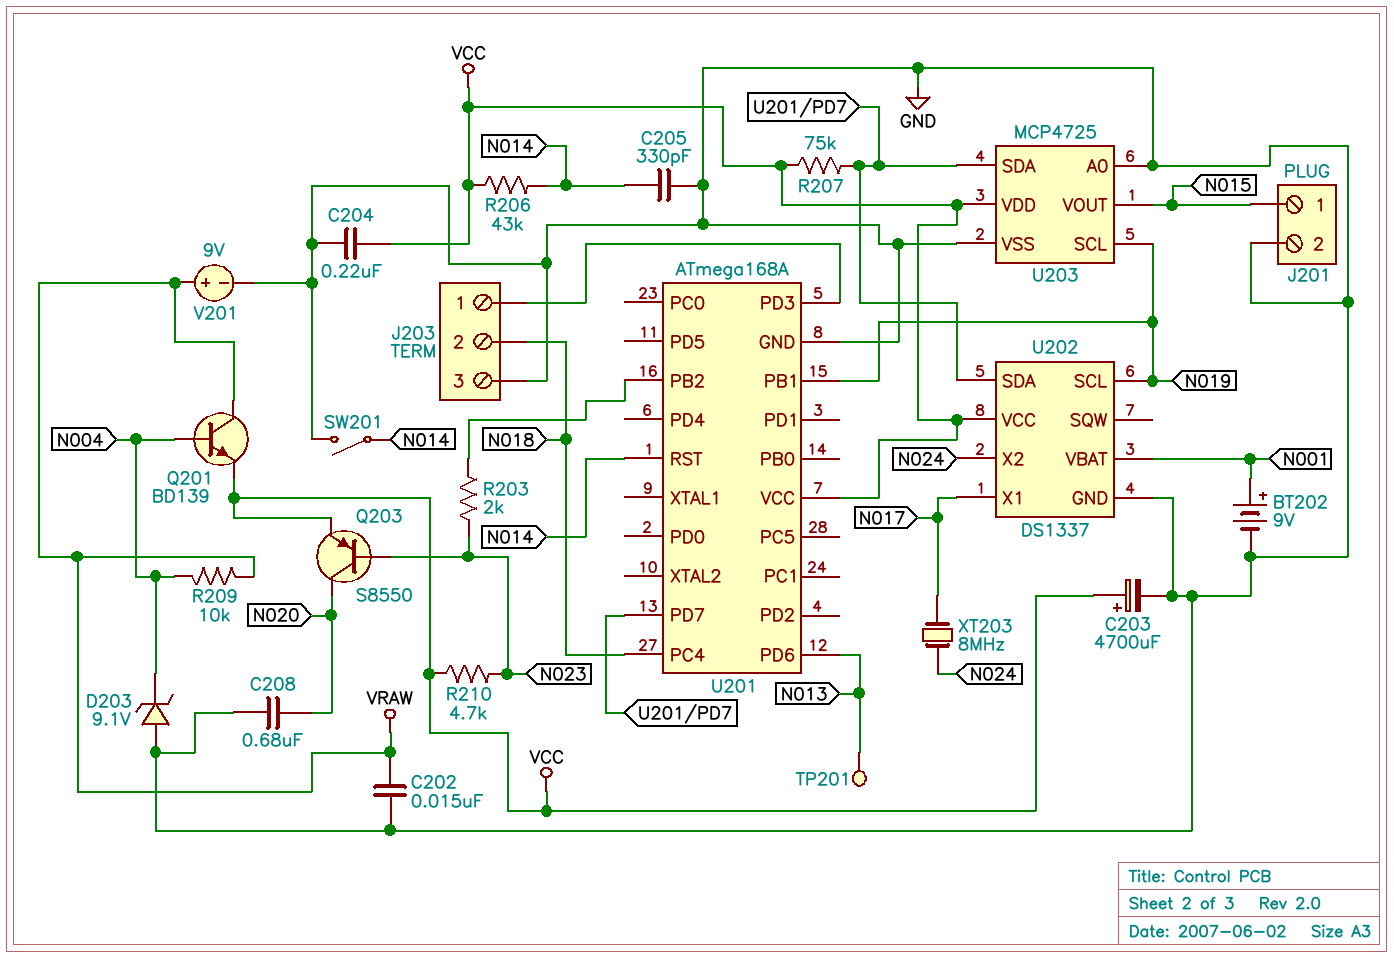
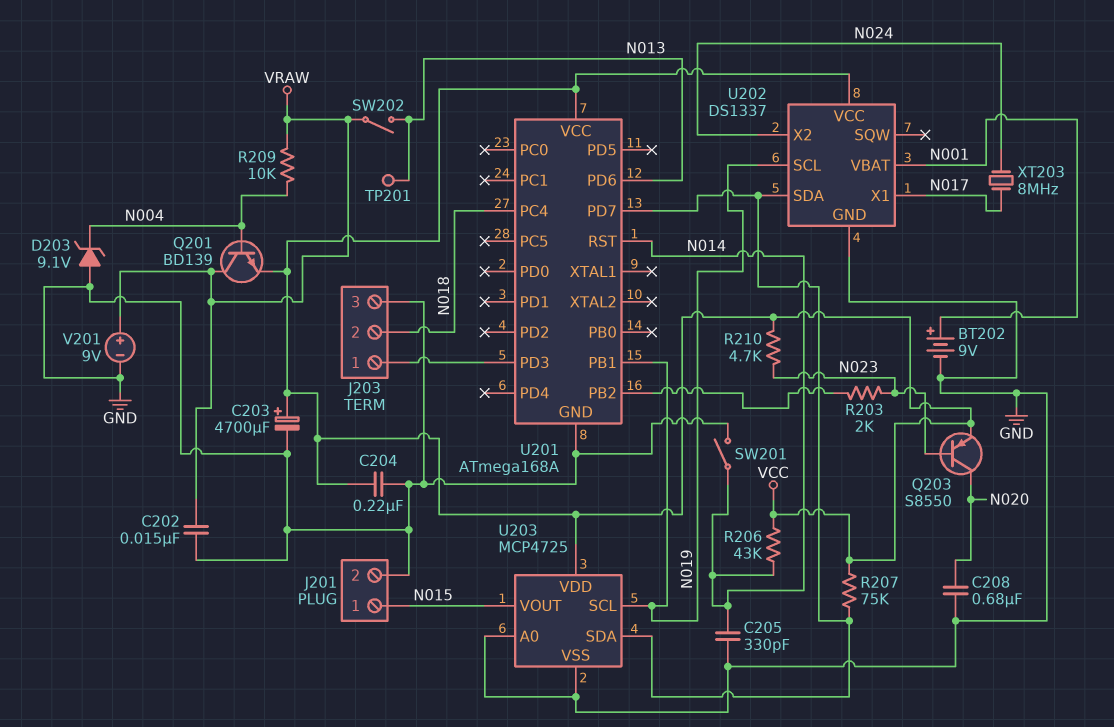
SW202: none -> switch (N013, VRAW)

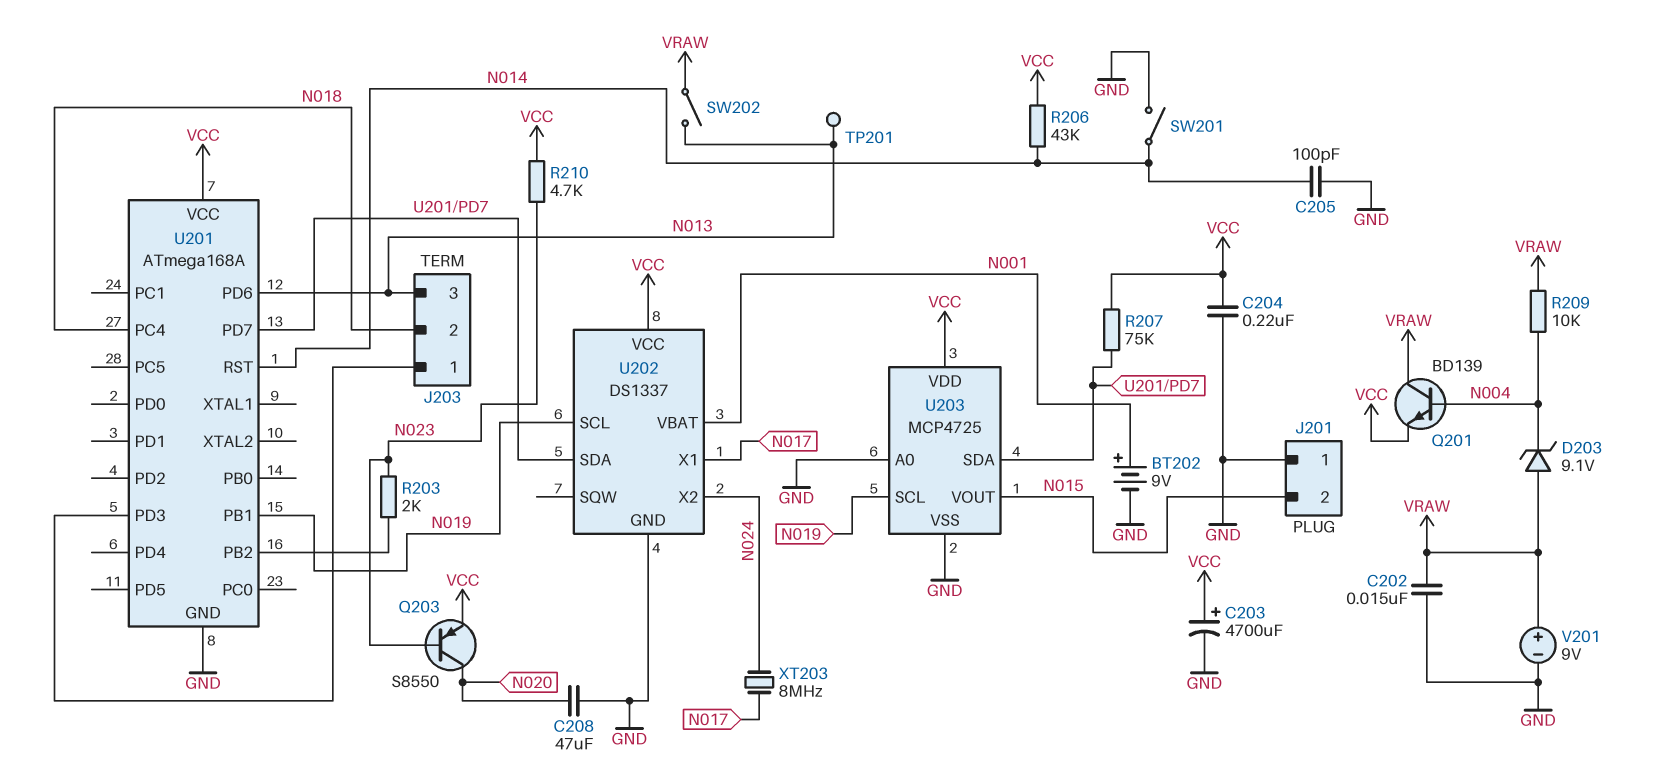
C205: 330pF (GND, N014) -> 100pF (GND, N014)
C208: 680nF (GND, N020) -> 47uF (GND, N020)
D203: zener 9.1V (A GND, K N004) -> zener 9.1V (A VRAW, K N004)
J201 pin 1: N015 -> GND
J201 pin 2: GND -> N015
J203 pin 3: GND -> N013

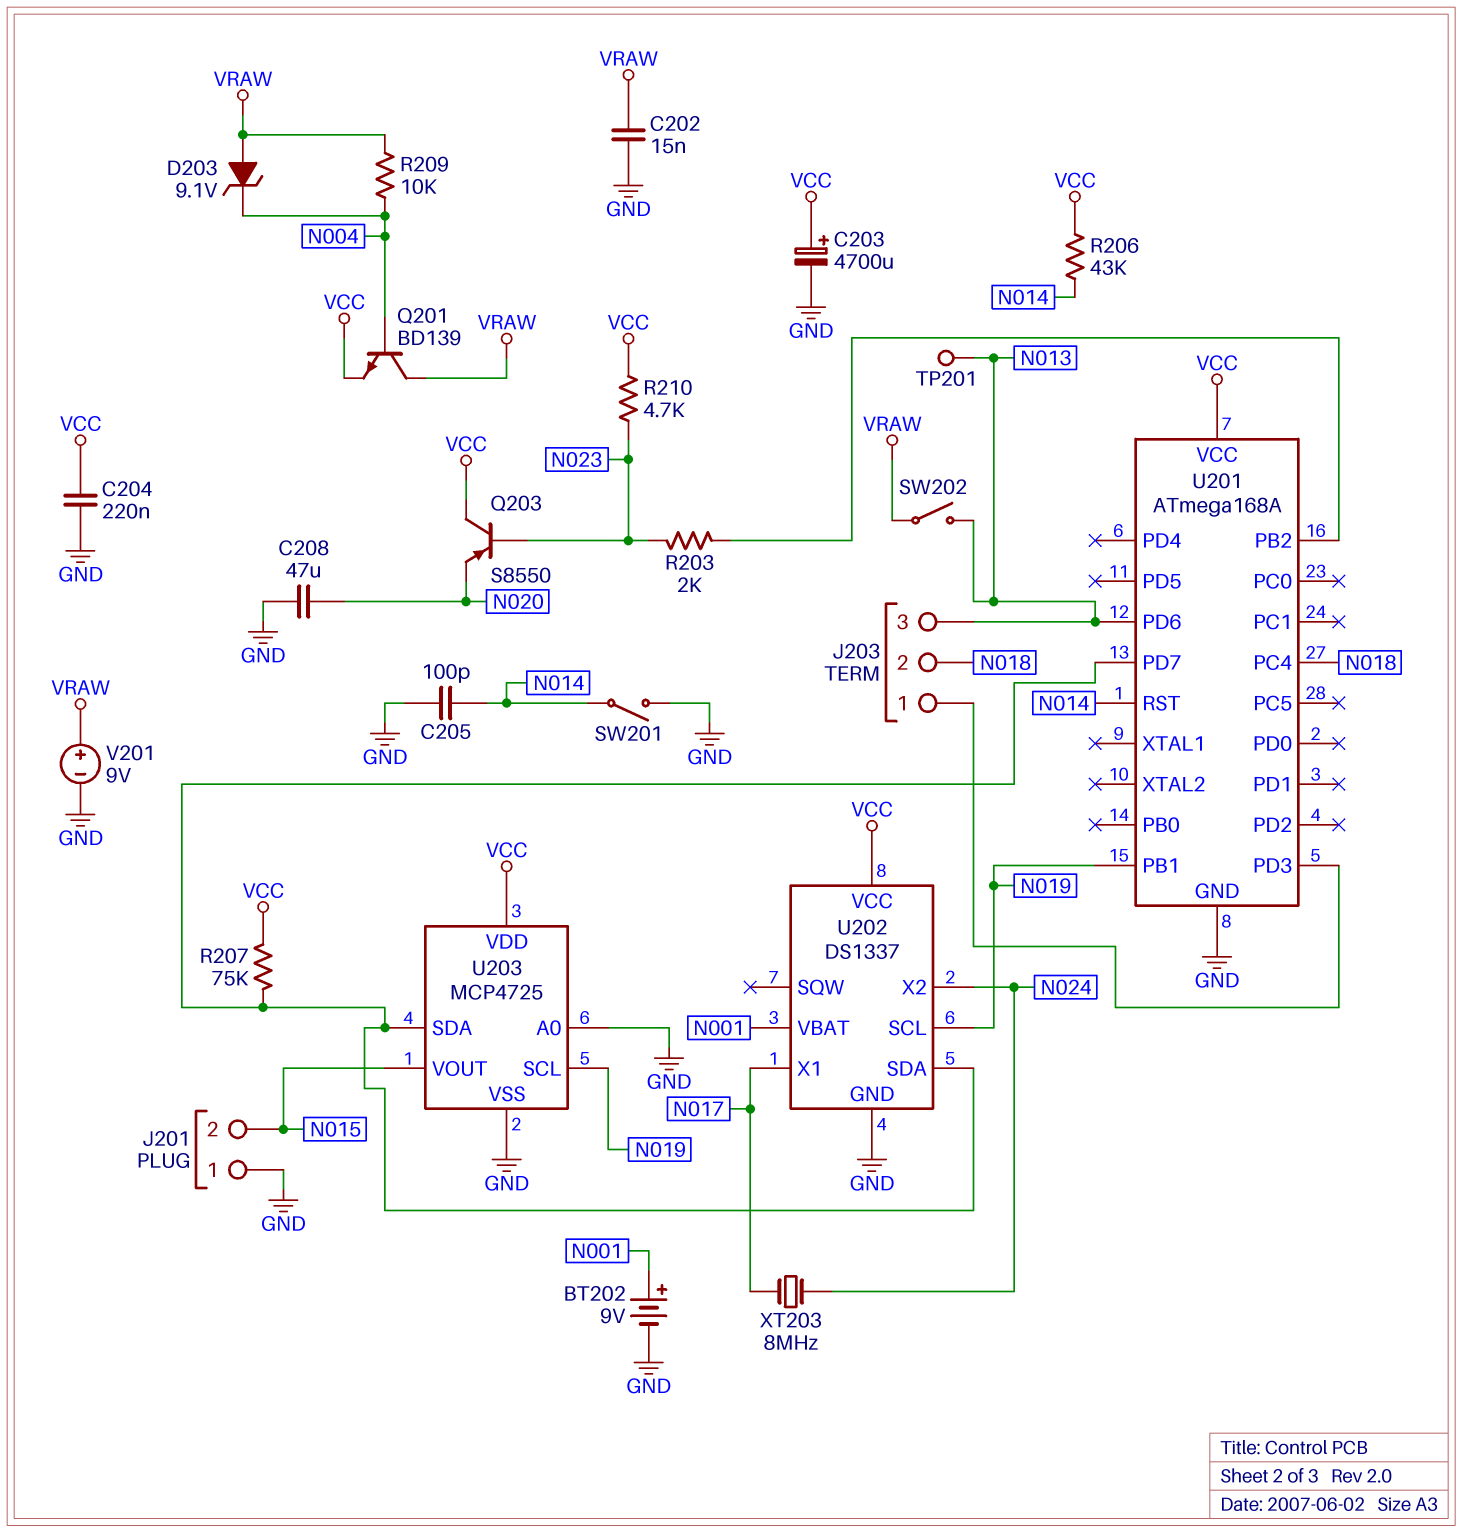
Q203: PNP S8550 (B N023, C N020, E VCC) -> PNP S8550 (B N023, C VCC, E N020)

